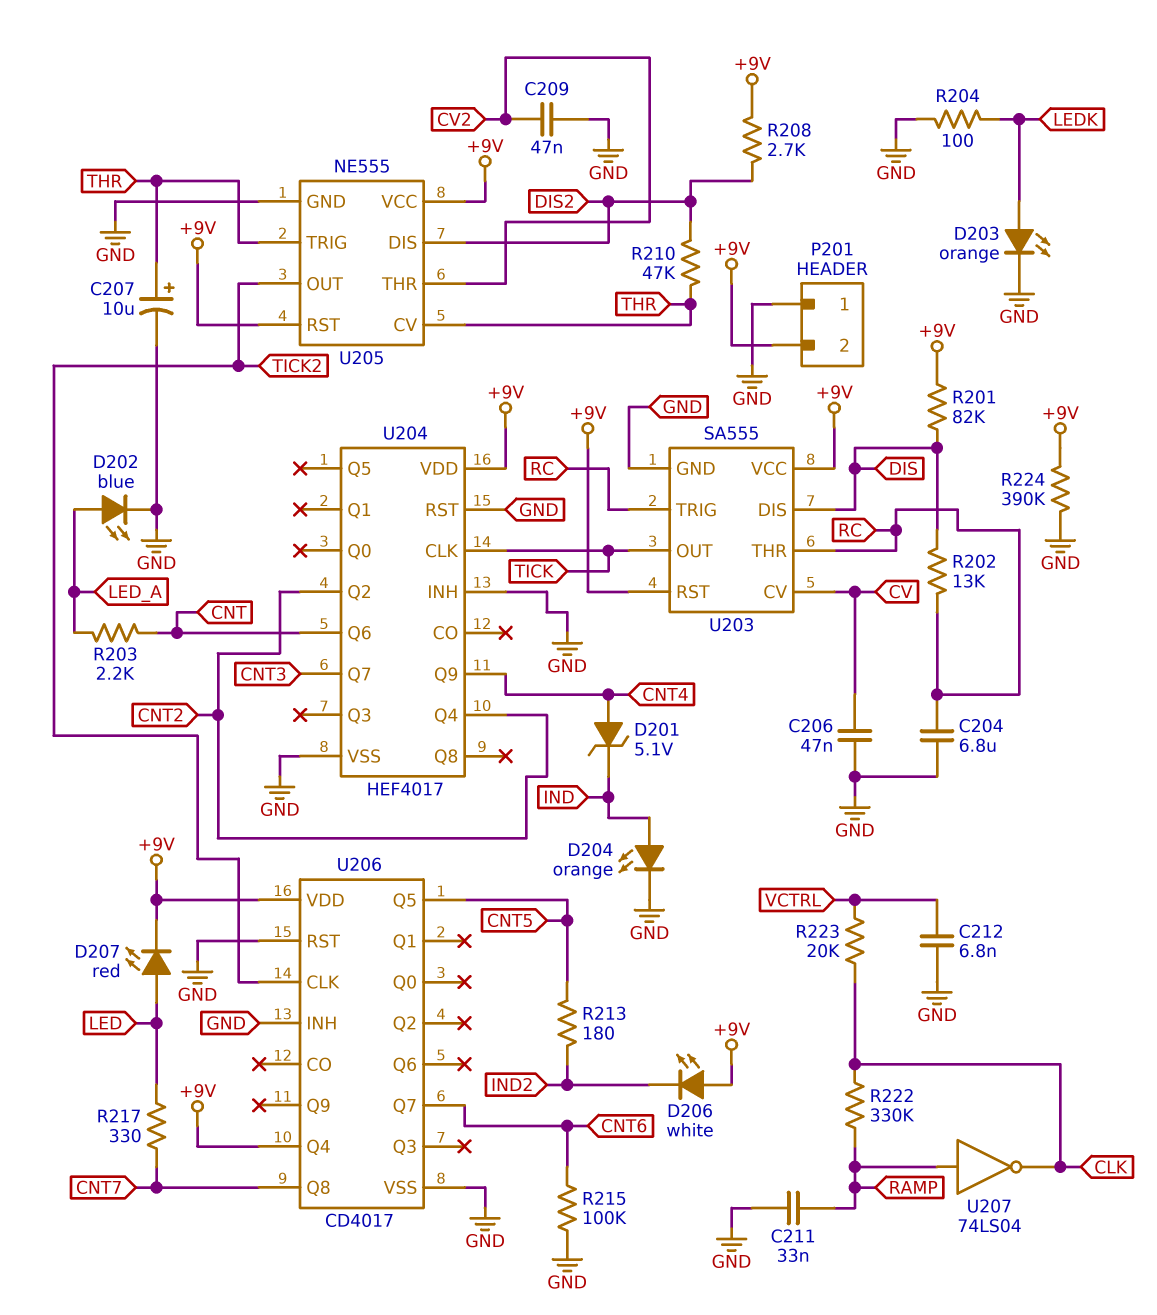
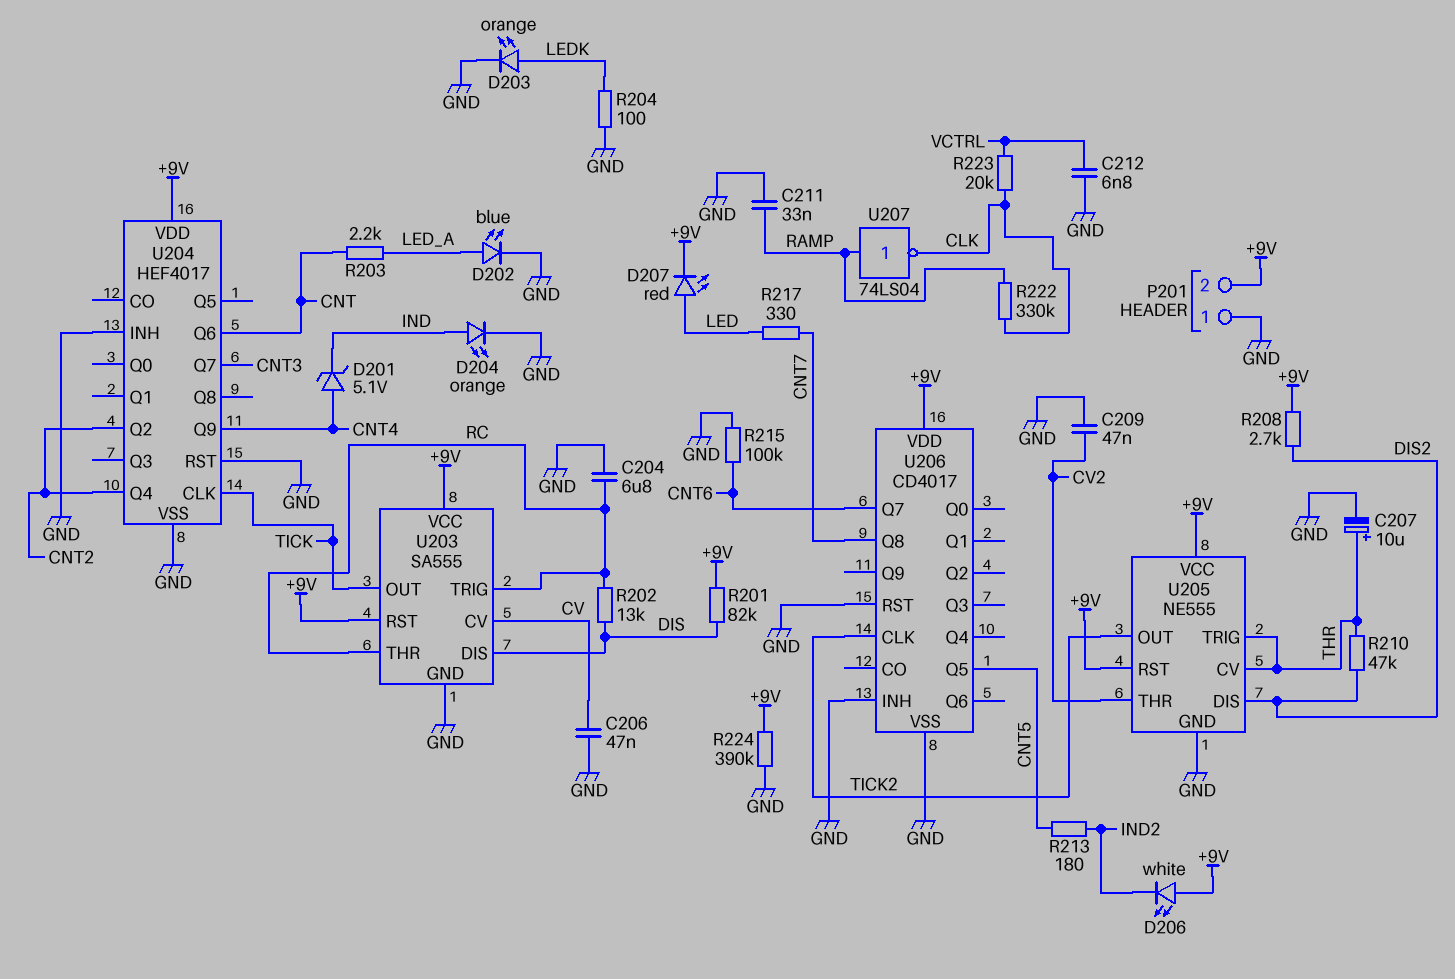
U206 pin Q4: +9V -> none

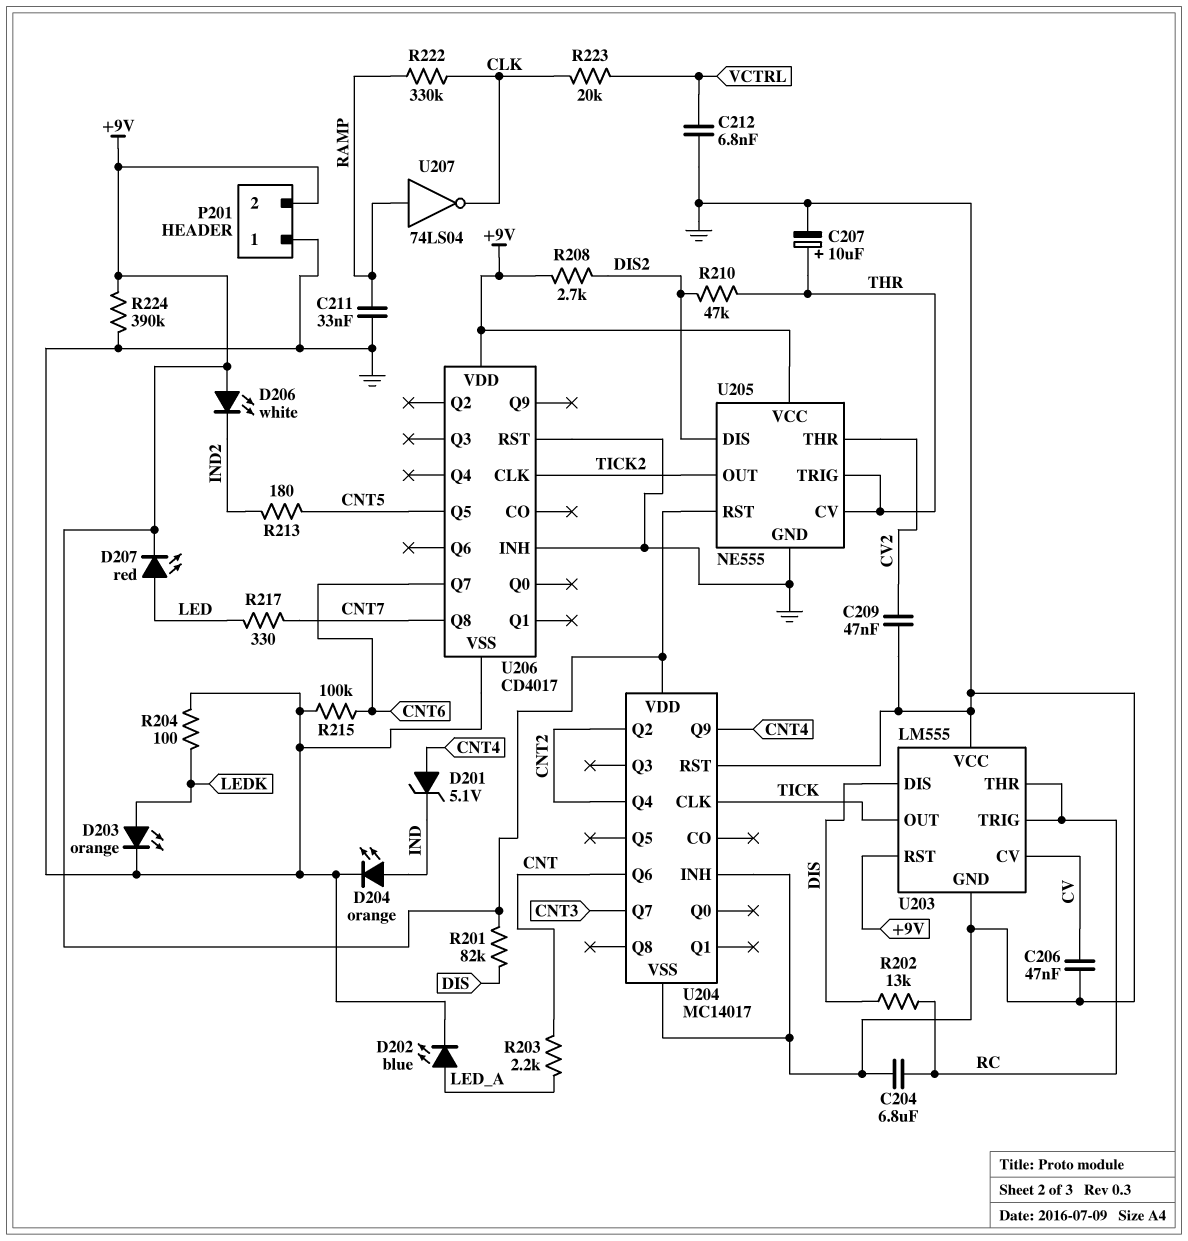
U203: SA555 -> LM555
U203 pin VCC: +9V -> GND
U204: HEF4017 -> MC14017

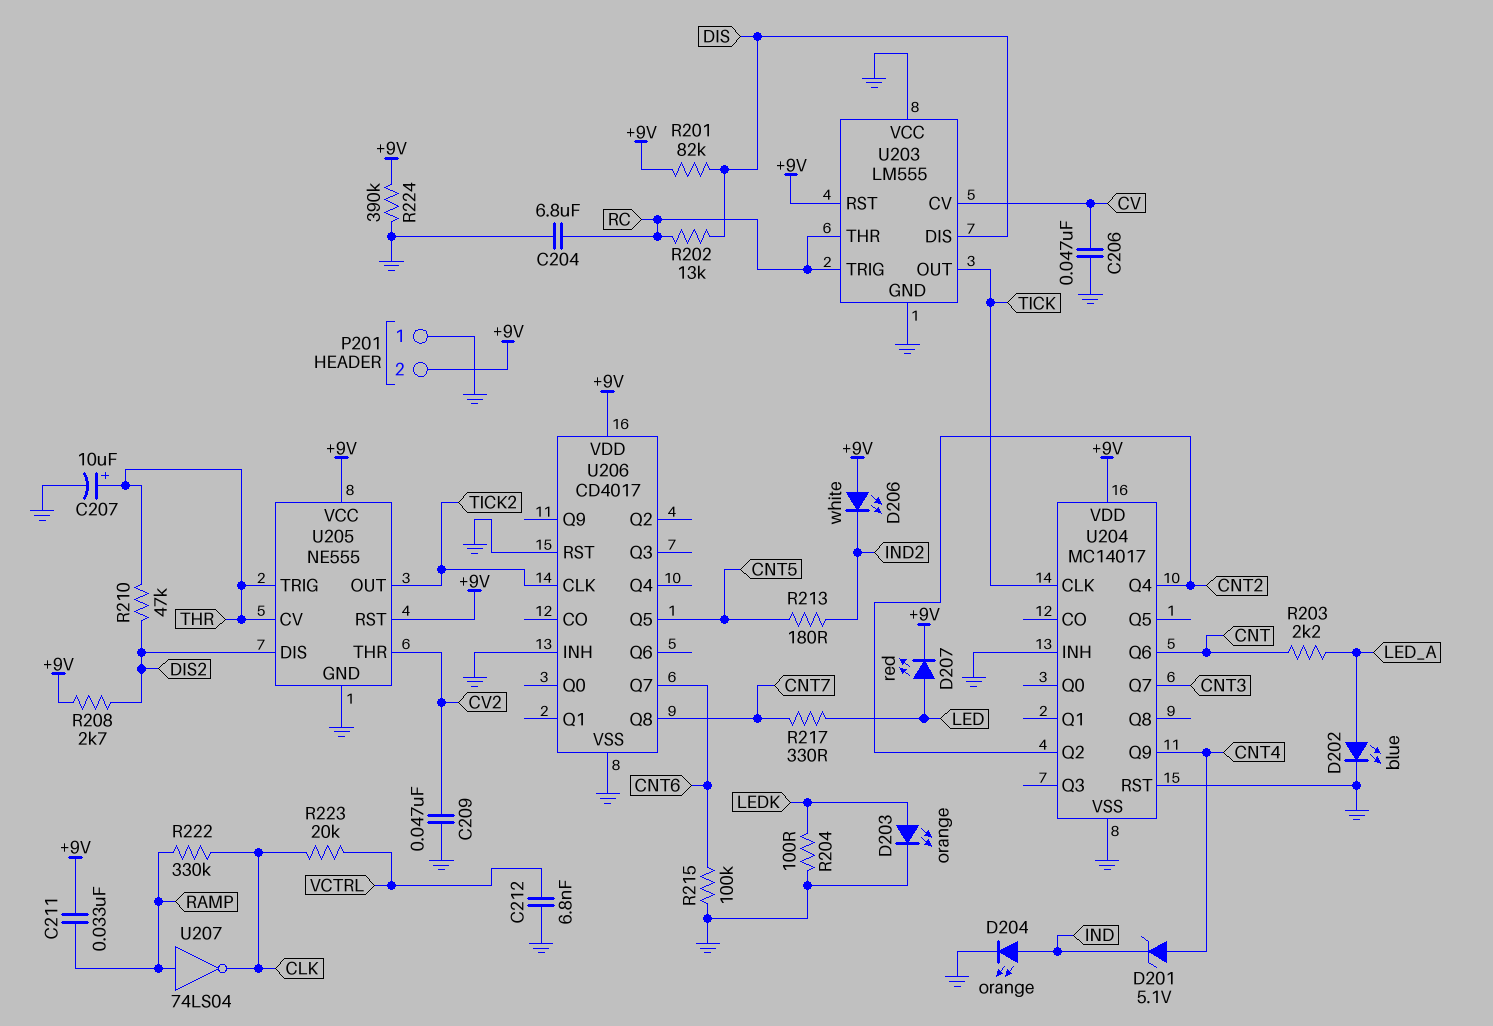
C211: 33nF (GND, RAMP) -> 33nF (+9V, RAMP)

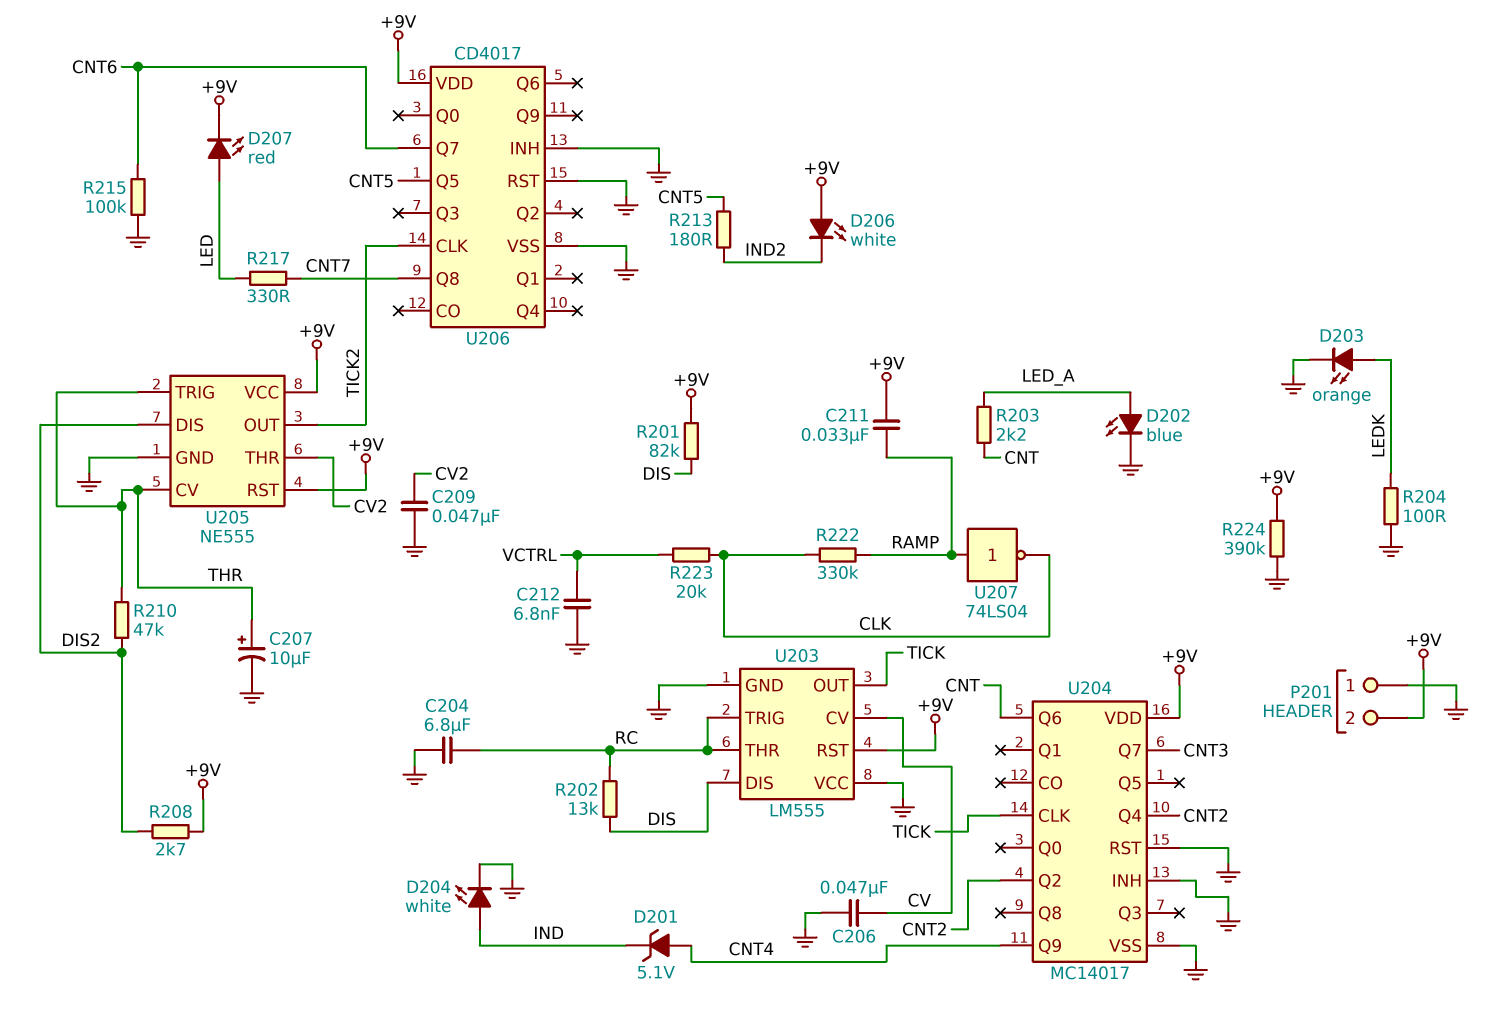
D204: LED orange (A IND, K GND) -> LED white (A IND, K GND)

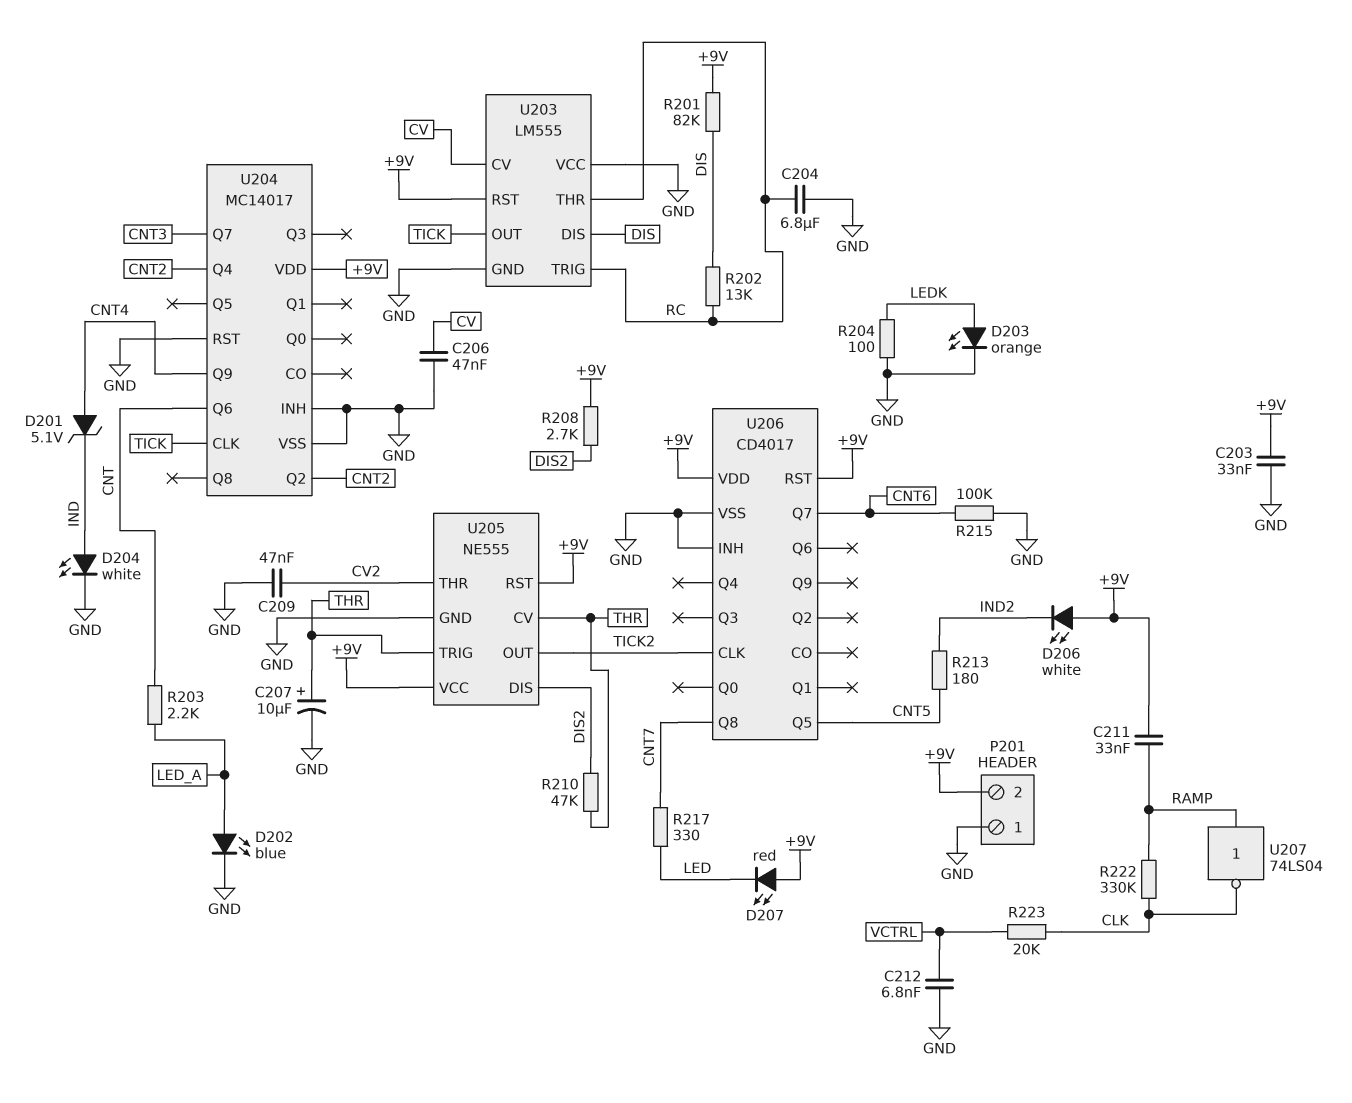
C203: none -> 33nF (+9V, GND)
D207: LED red (A LED, K +9V) -> LED red (A +9V, K LED)
R224: 390k (+9V, GND) -> none
U206 pin RST: GND -> +9V

